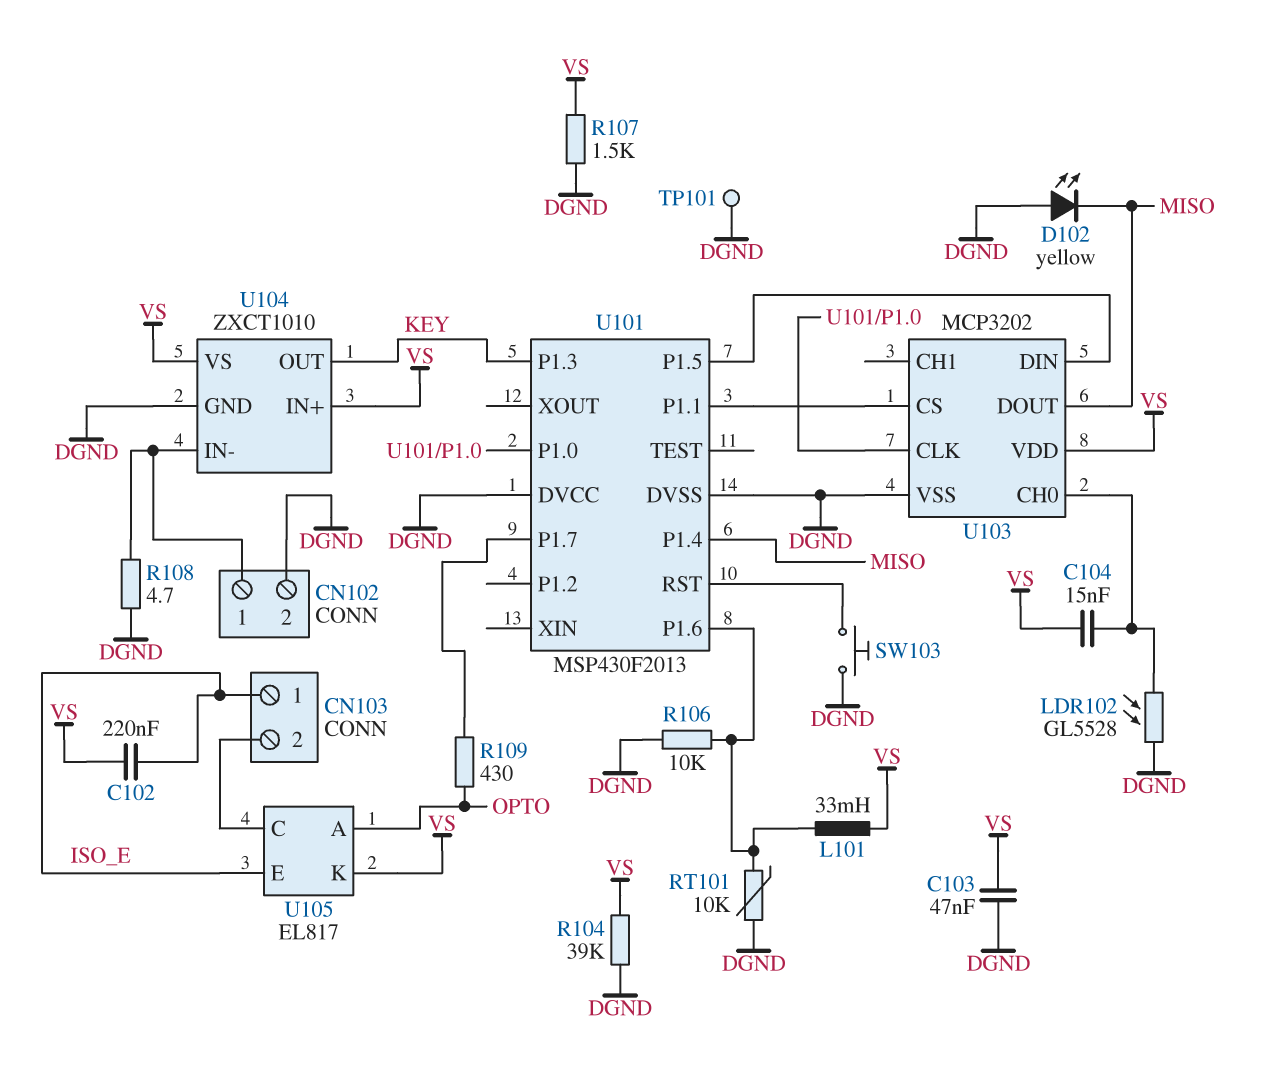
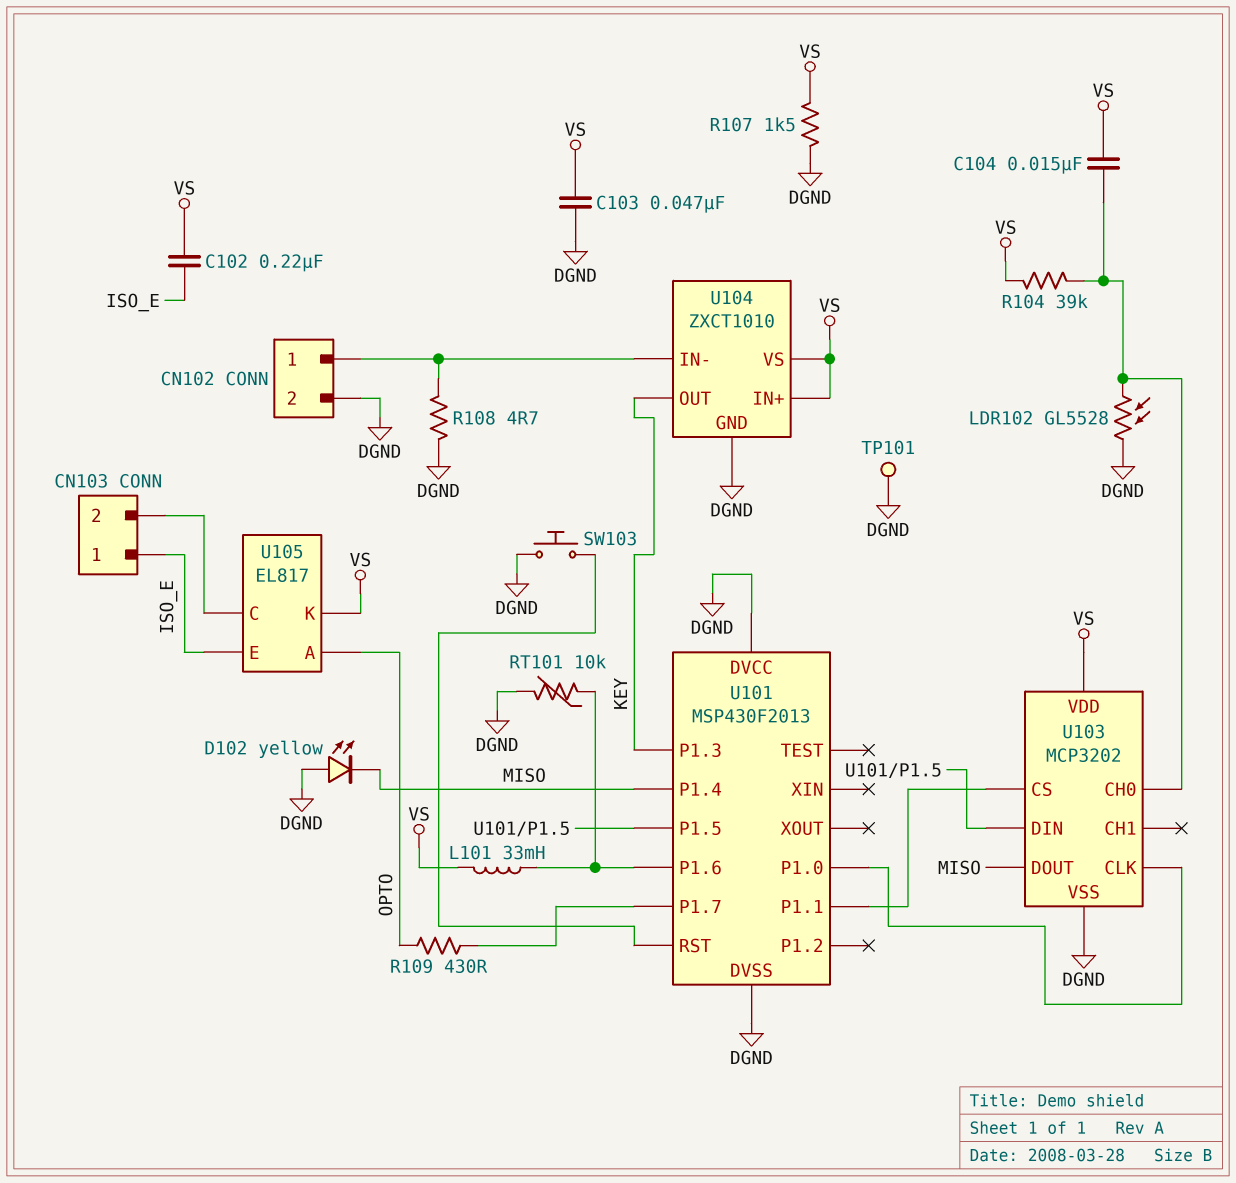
R104: 39k (DGND, VS) -> 39k (U103/CH0, VS)
R106: 10k (DGND, U101/P1.6) -> none

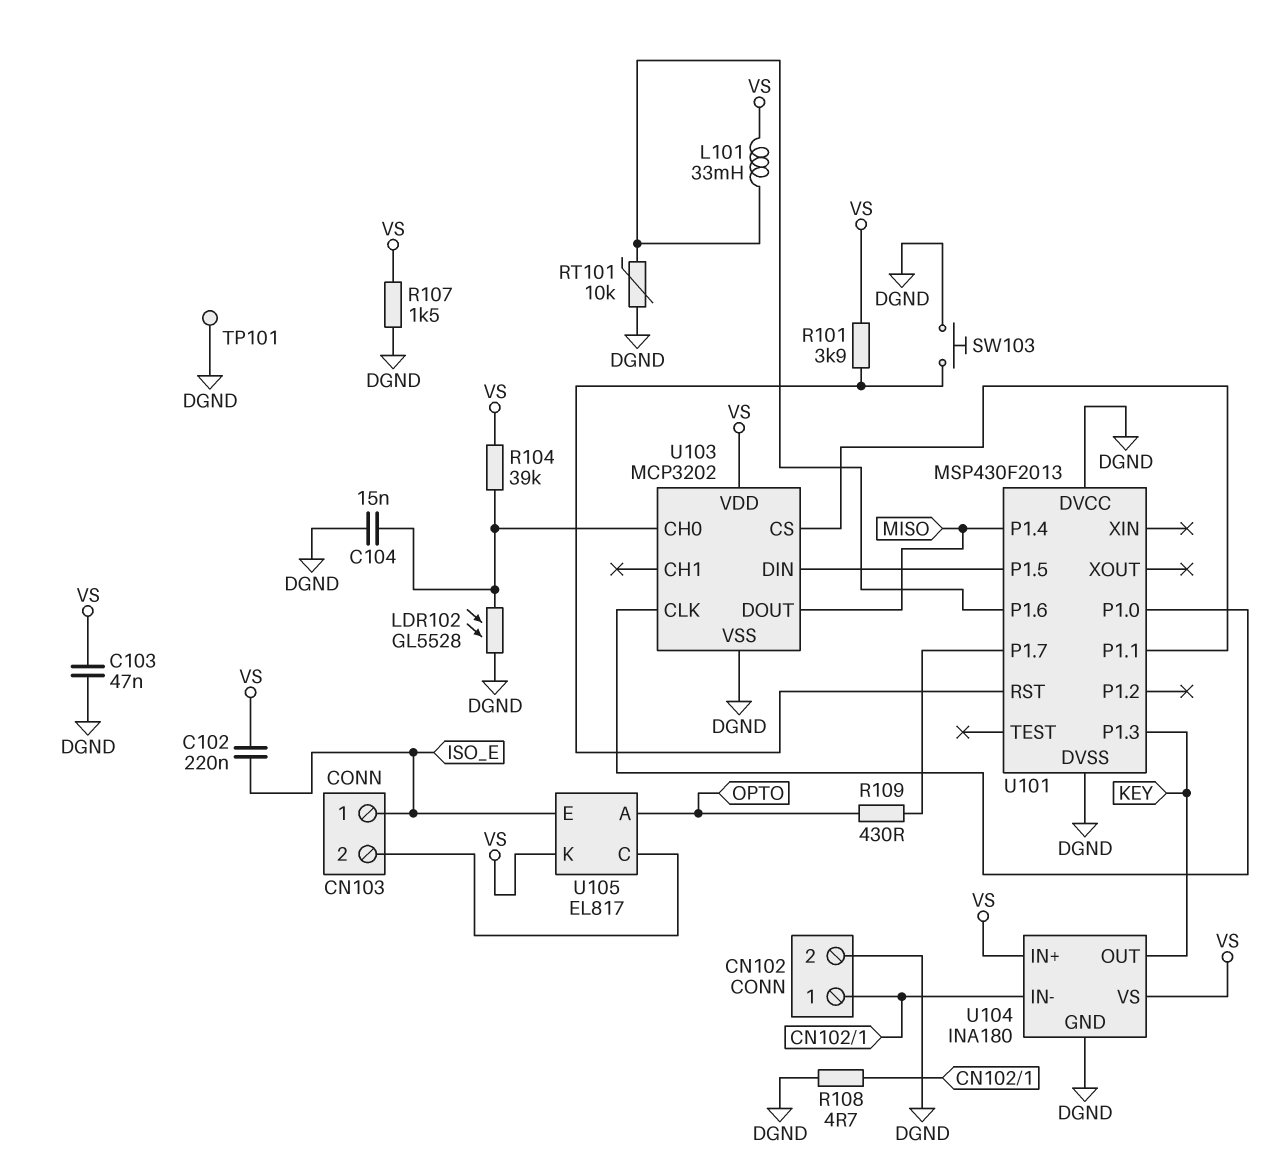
C104: 15nF (U103/CH0, VS) -> 15nF (DGND, U103/CH0)
D102: LED yellow (A DGND, K MISO) -> none
R101: none -> 3.9k (U101/RST, VS)
U104: ZXCT1010 -> INA180

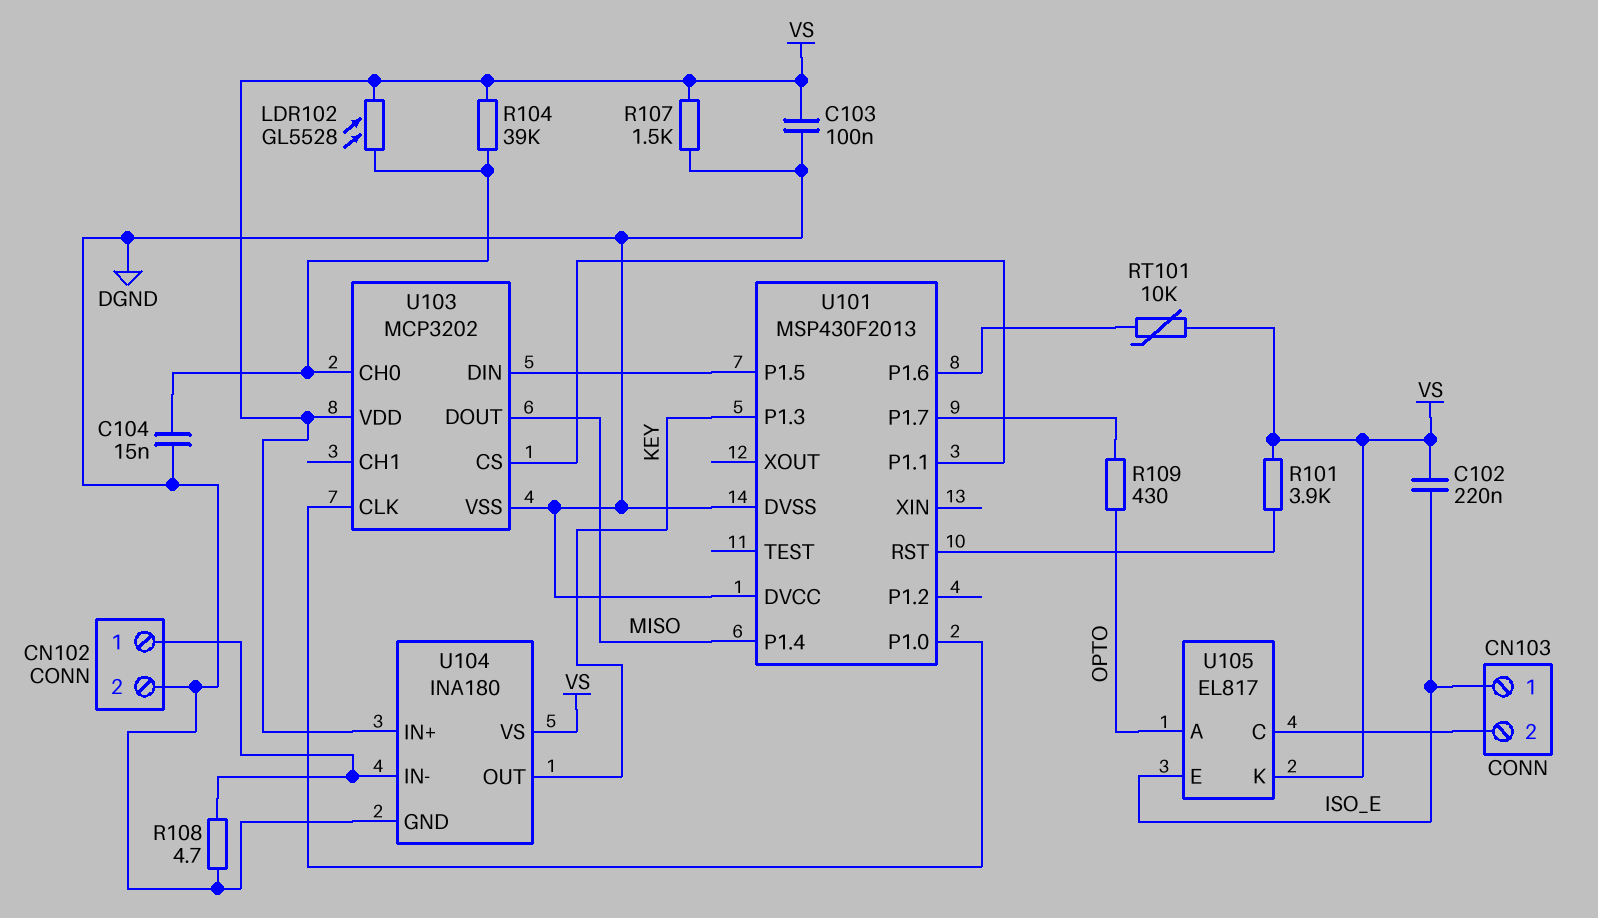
C103: 47nF (DGND, VS) -> 100nF (DGND, VS)
L101: 33mH (U101/P1.6, VS) -> none
LDR102: GL5528 (DGND, U103/CH0) -> GL5528 (U103/CH0, VS)
RT101: 10k (DGND, U101/P1.6) -> 10k (U101/P1.6, VS)
SW103: button (DGND, U101/RST) -> none
TP101: test point (DGND) -> none

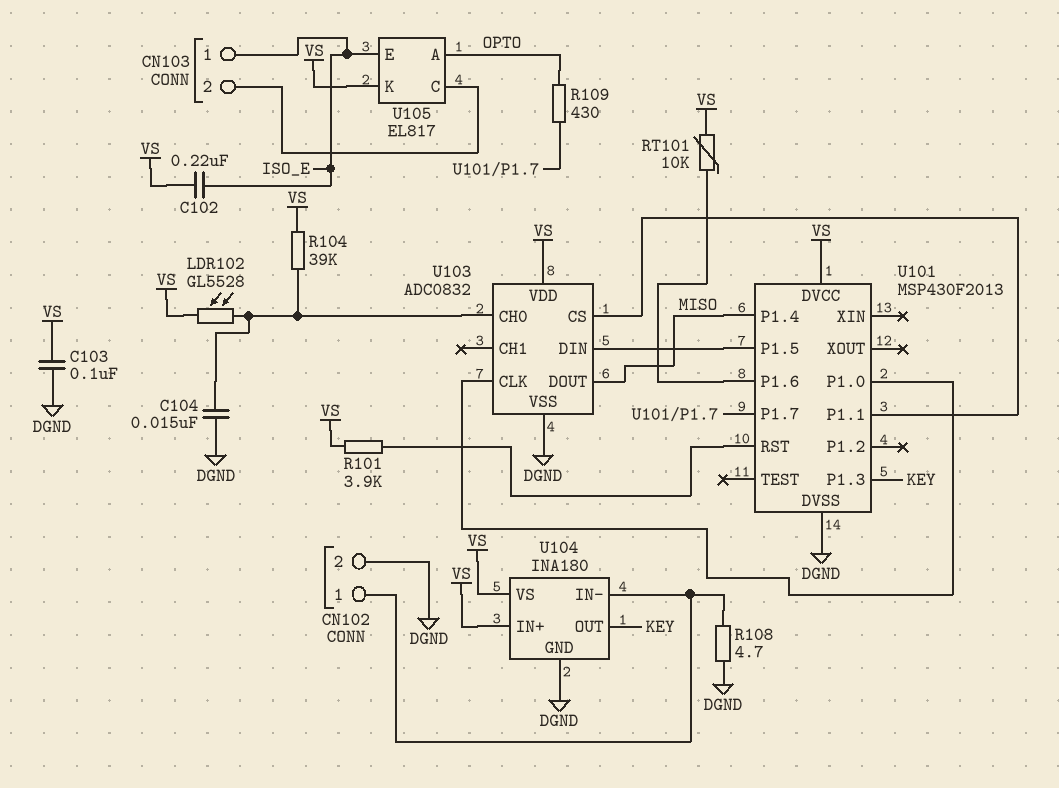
R107: 1.5k (DGND, VS) -> none
U101 pin DVCC: DGND -> VS
U103: MCP3202 -> ADC0832

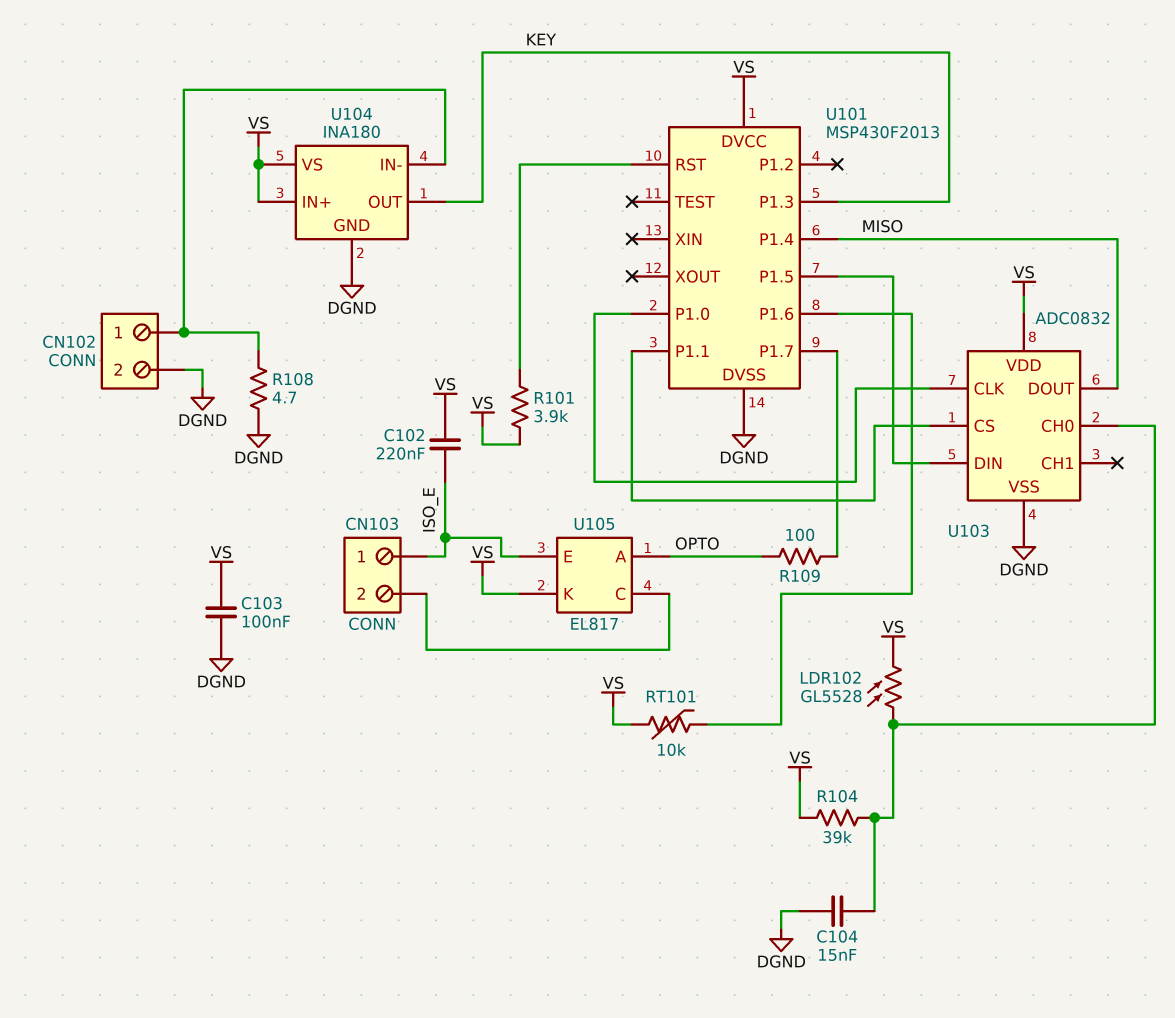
R109: 430 (OPTO, U101/P1.7) -> 100 (OPTO, U101/P1.7)

